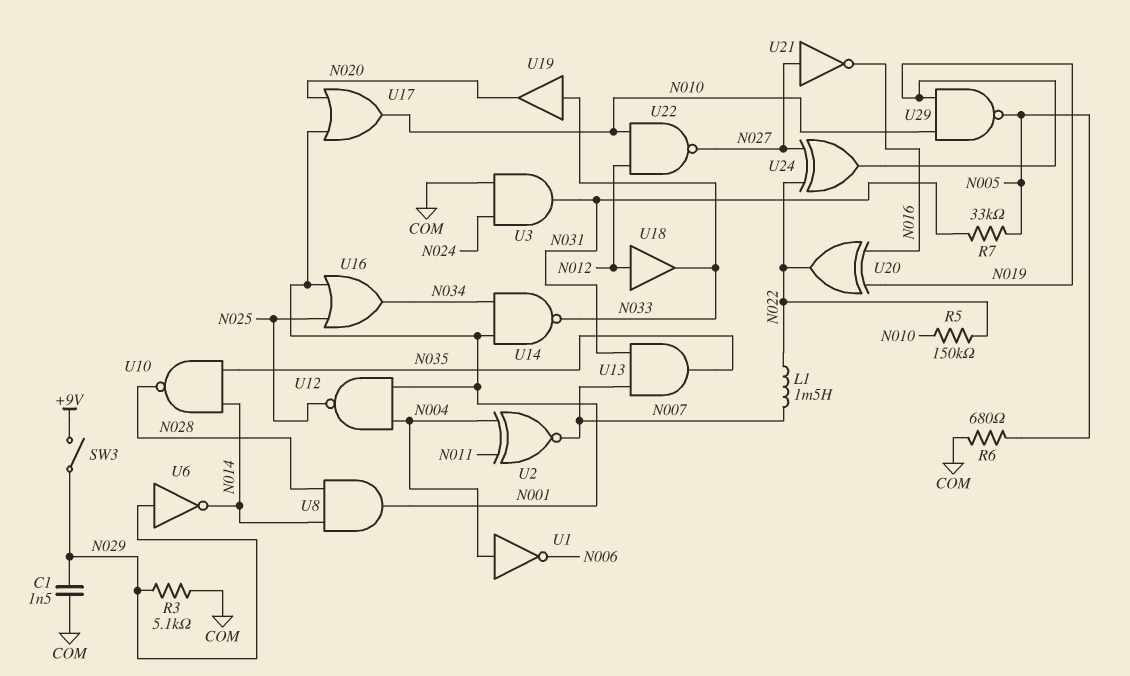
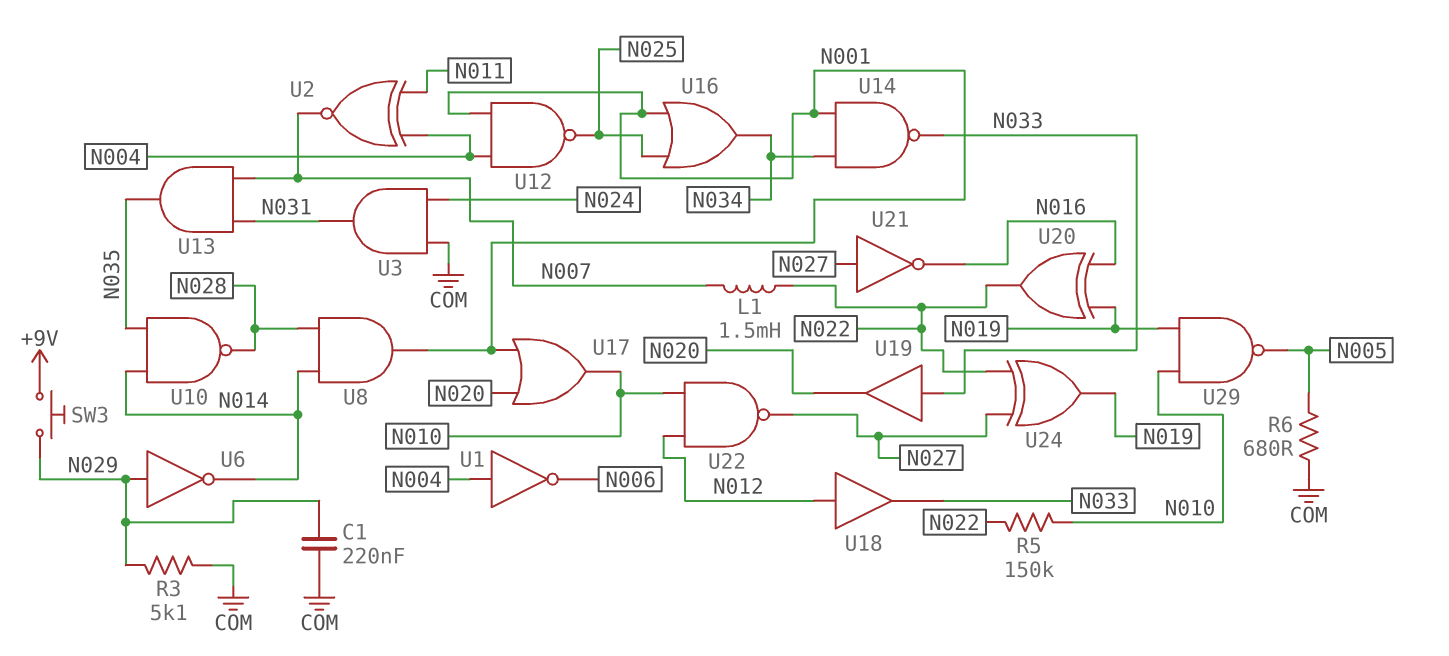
C1: 1.5nF (COM, N029) -> 220nF (COM, N029)
R7: 33k (N005, N031) -> none
SW3: switch (+9V, N029) -> button (+9V, N029)

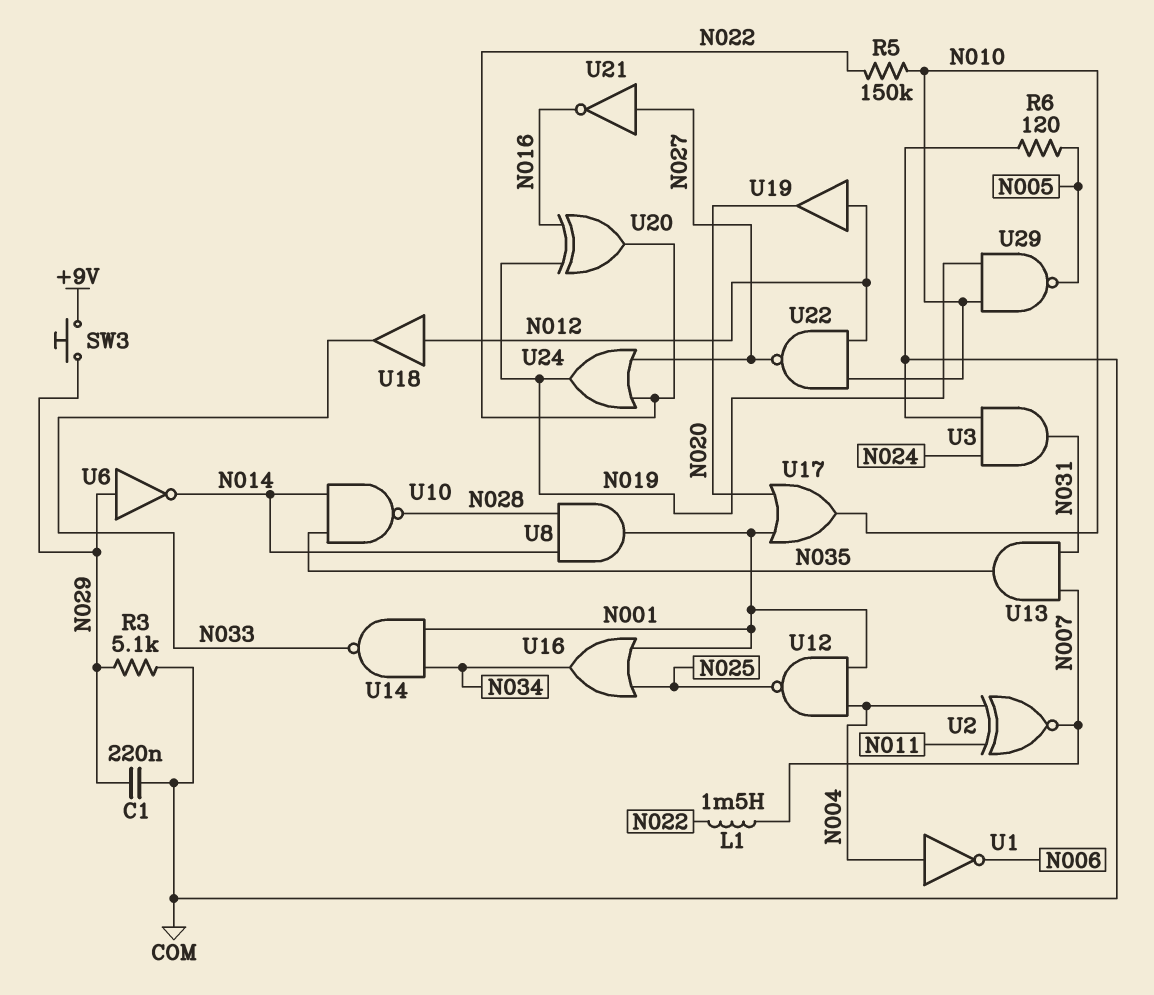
R6: 680 (COM, N005) -> 120 (COM, N005)
U19: buffer (in N033, out N020) -> buffer (in N012, out N020)
U24: XOR (in N022, in N027, out N019) -> OR (in N022, in N027, out N019)

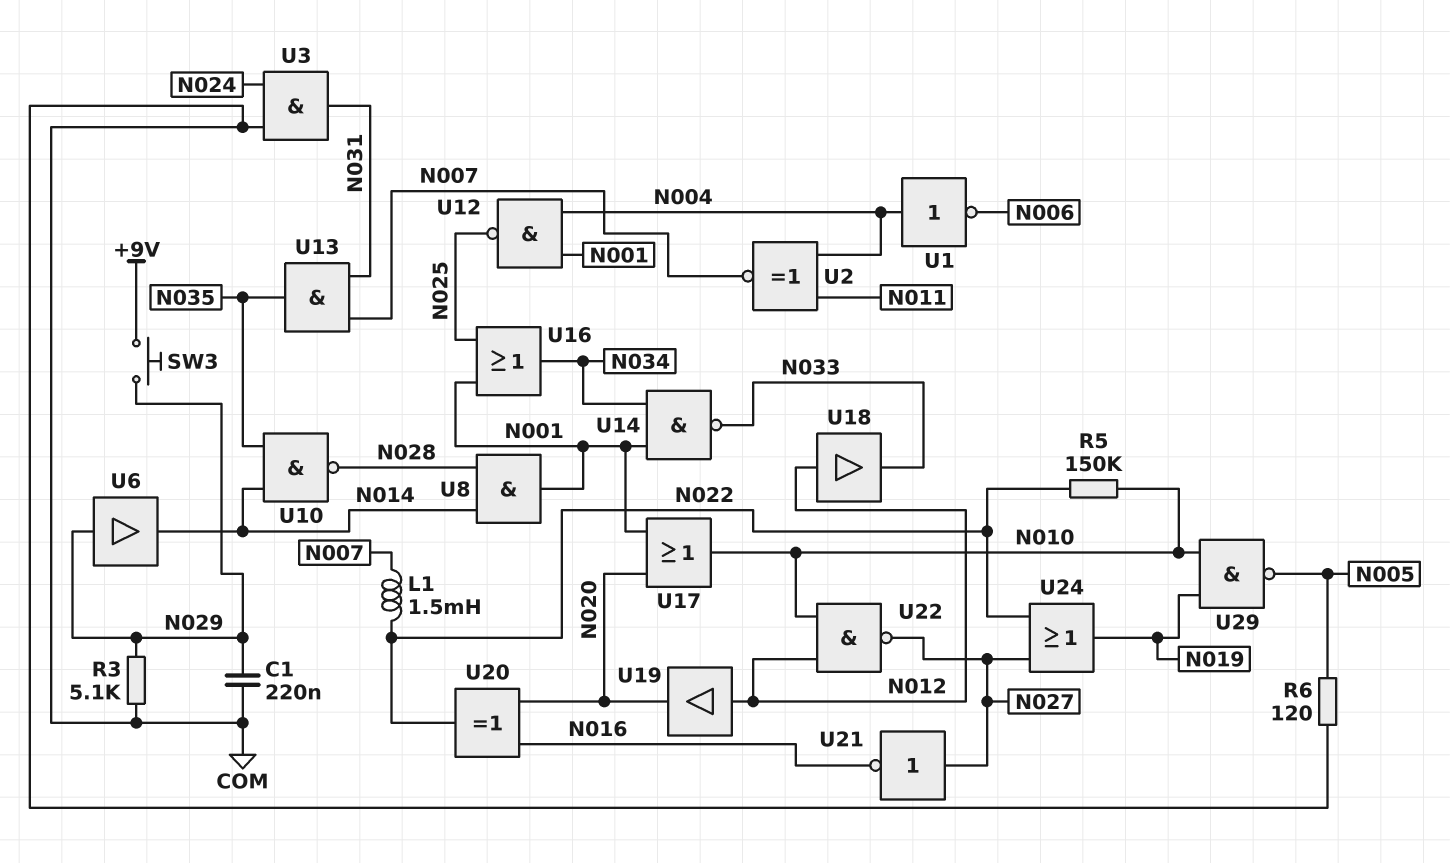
U6: NOT (in N029, out N014) -> buffer (in N029, out N014)
U20: XOR (in N016, in N019, out N022) -> XOR (in N016, in N020, out N022)

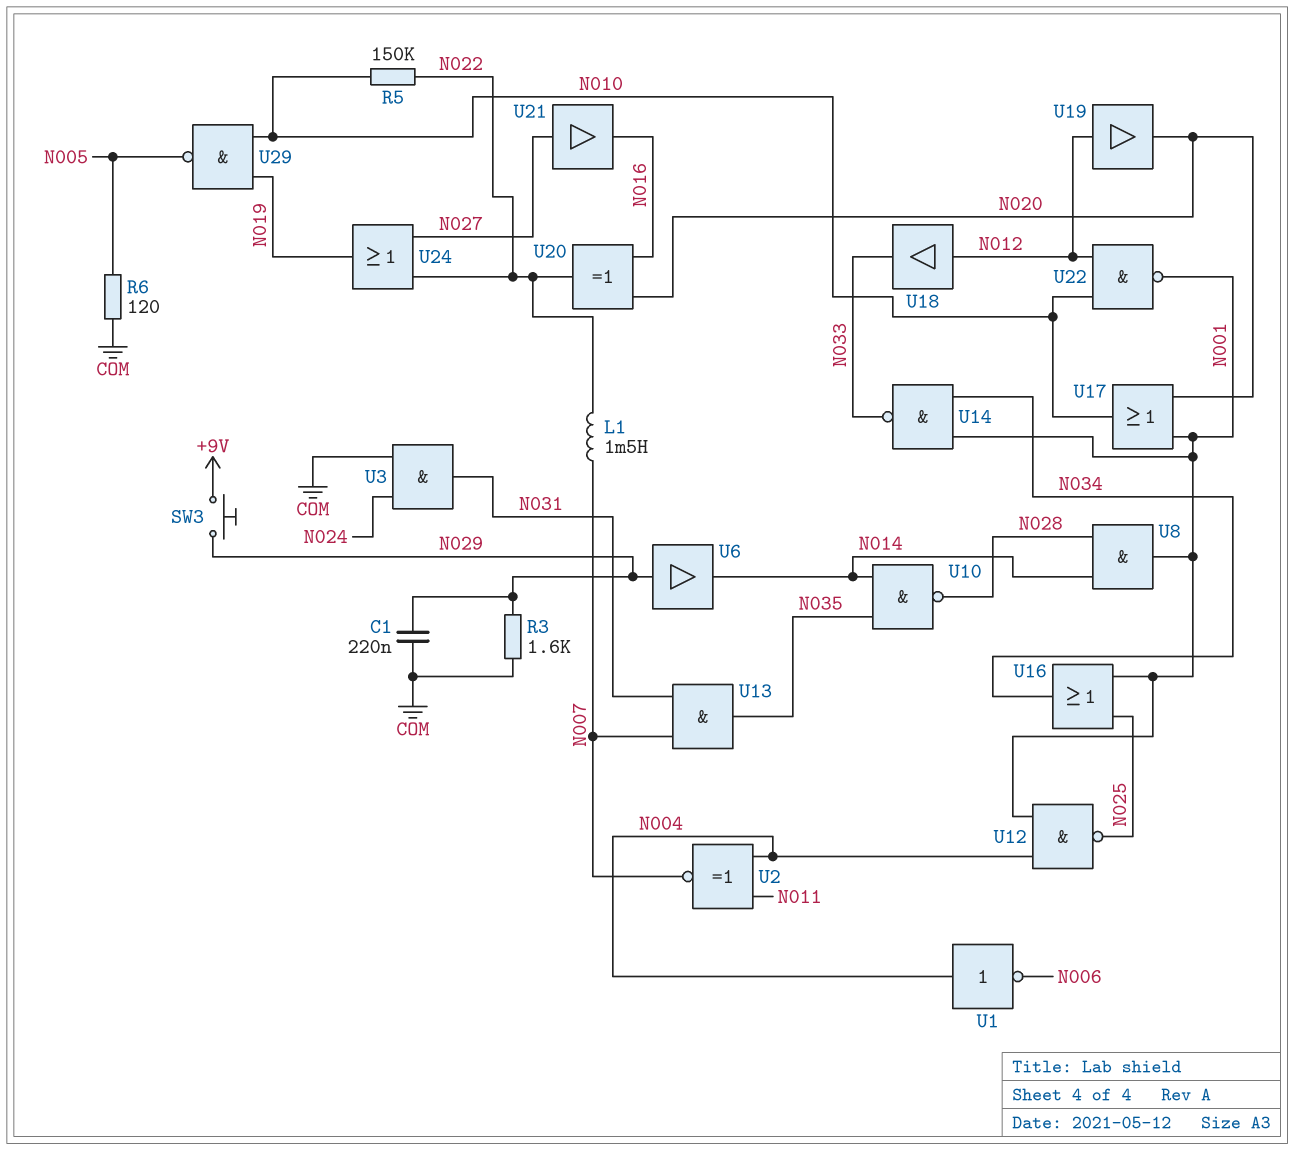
R3: 5.1k (COM, N029) -> 1.6k (COM, N029)
U21: NOT (in N027, out N016) -> buffer (in N027, out N016)
U22: NAND (in N010, in N012, out N027) -> NAND (in N010, in N012, out N001)

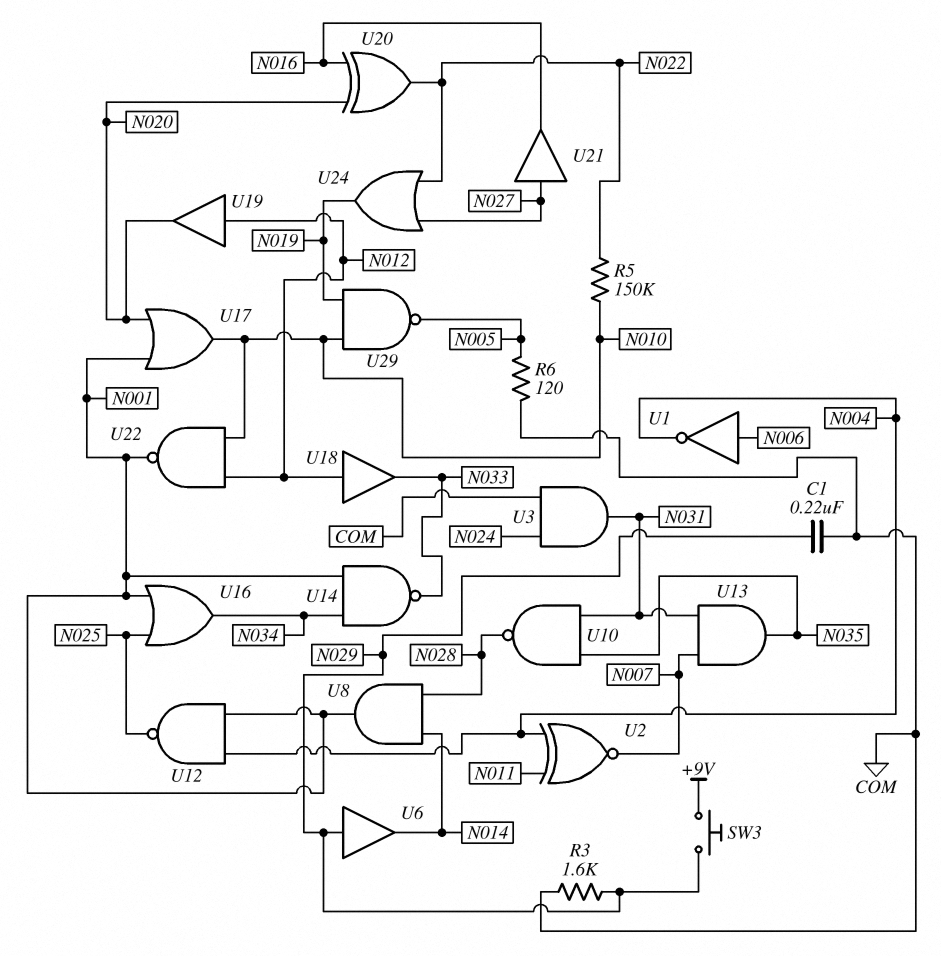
L1: 1.5mH (N007, N022) -> none
U1: NOT (in N004, out N006) -> NOT (in N006, out N004)
U10: NAND (in N014, in N035, out N028) -> NAND (in N031, in N035, out N028)

